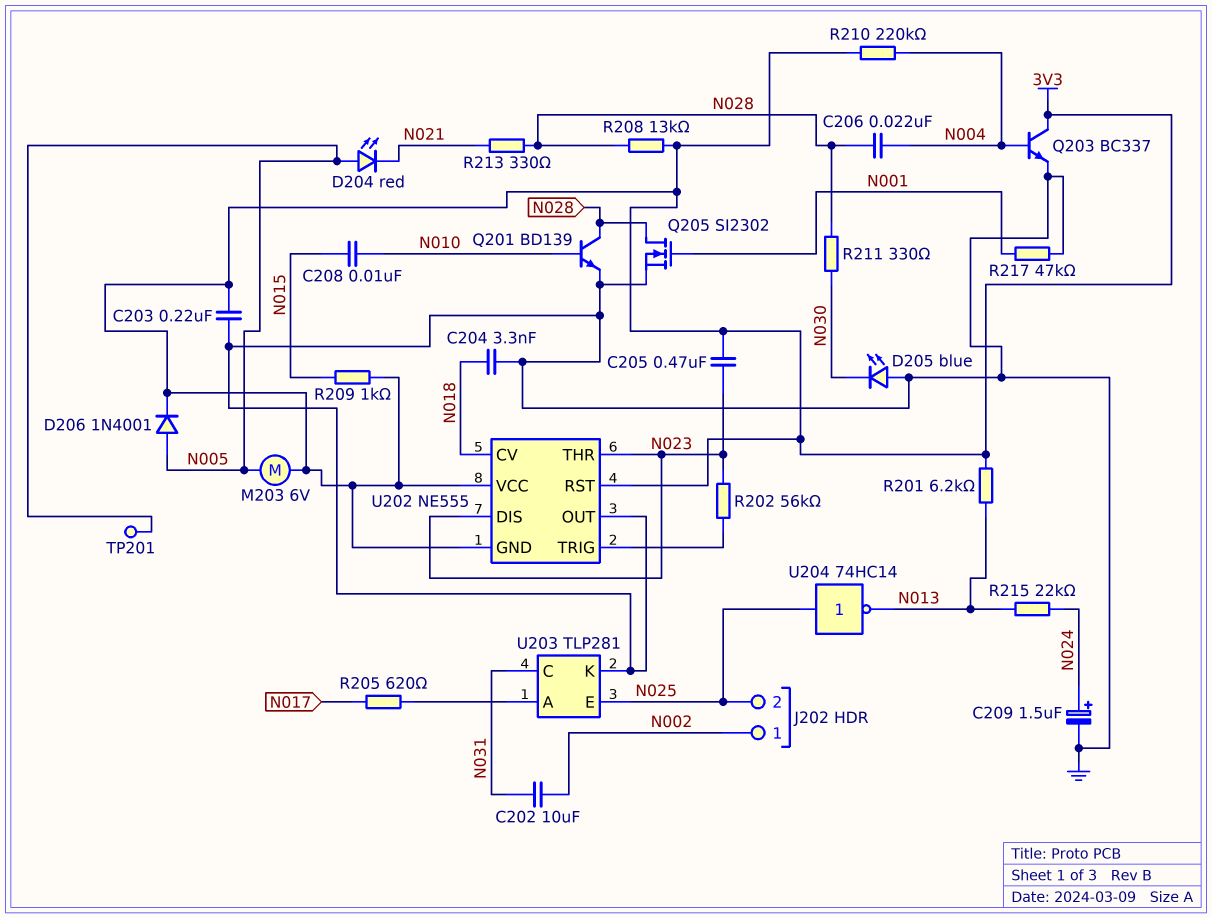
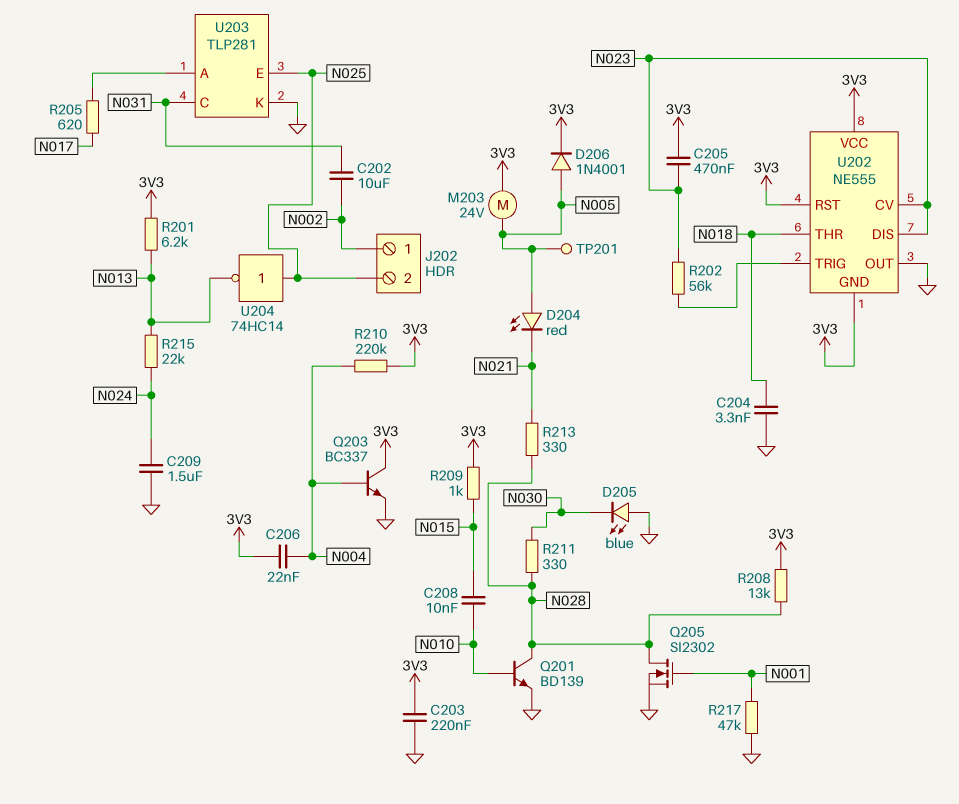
C206: 22nF (N004, N028) -> 22nF (3V3, N004)
C209: 1.5uF (plus N024, minus GND) -> 1.5uF (GND, N024)
M203: motor 6V (3V3, N005) -> motor 24V (3V3, N005)
U202 pin CV: N018 -> N023
U202 pin THR: N023 -> N018

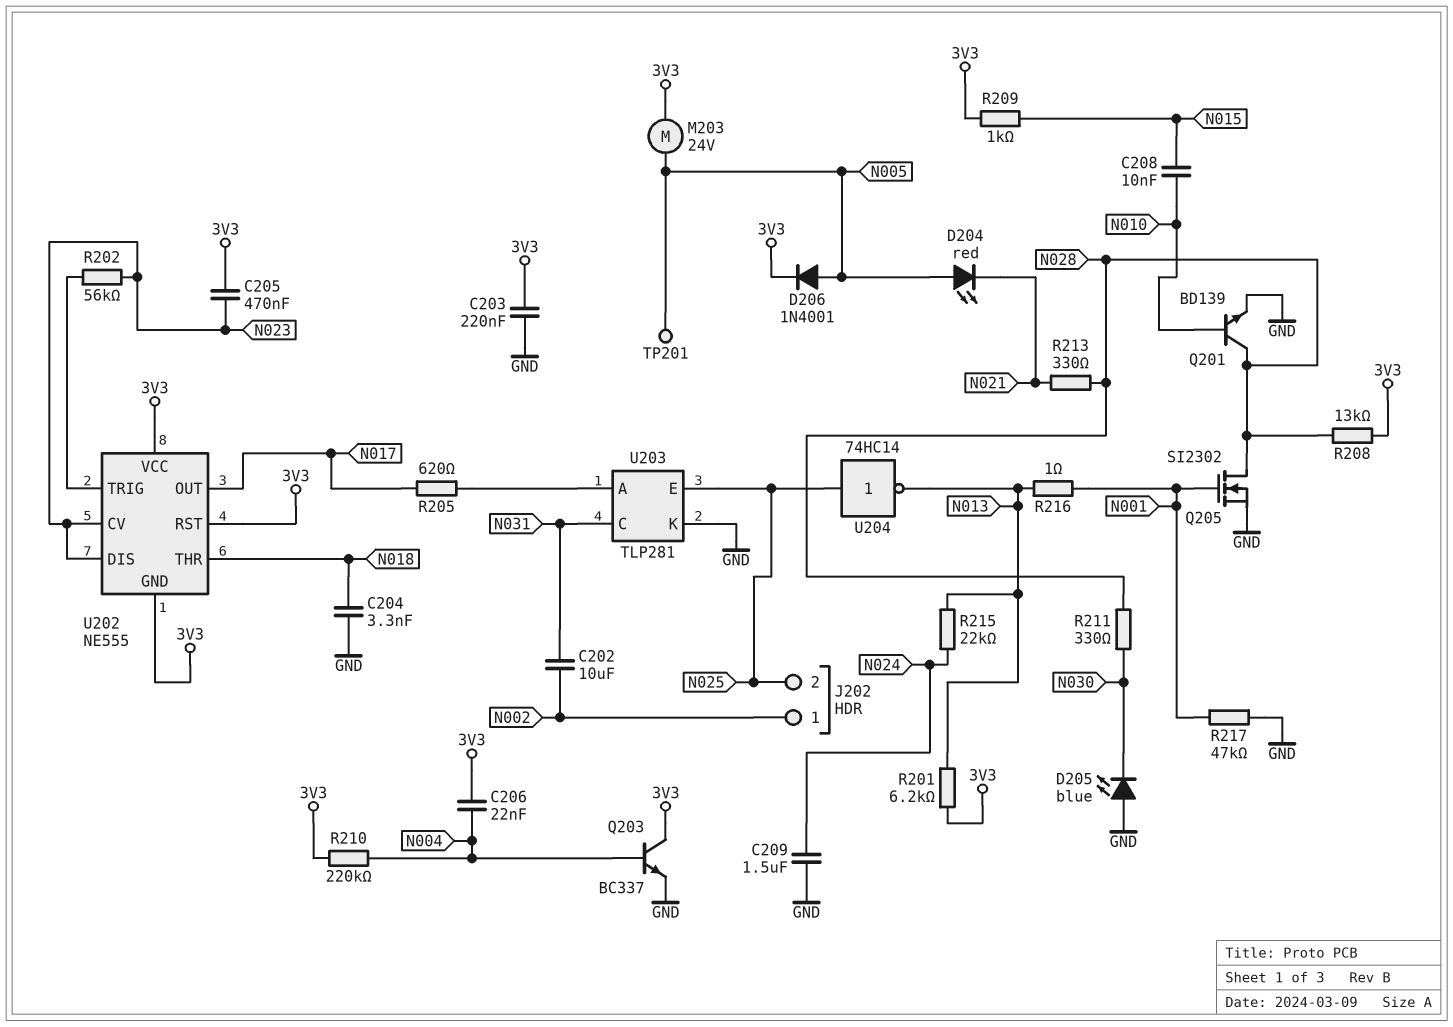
R216: none -> 1 (N001, N013)
U202 pin OUT: GND -> N017

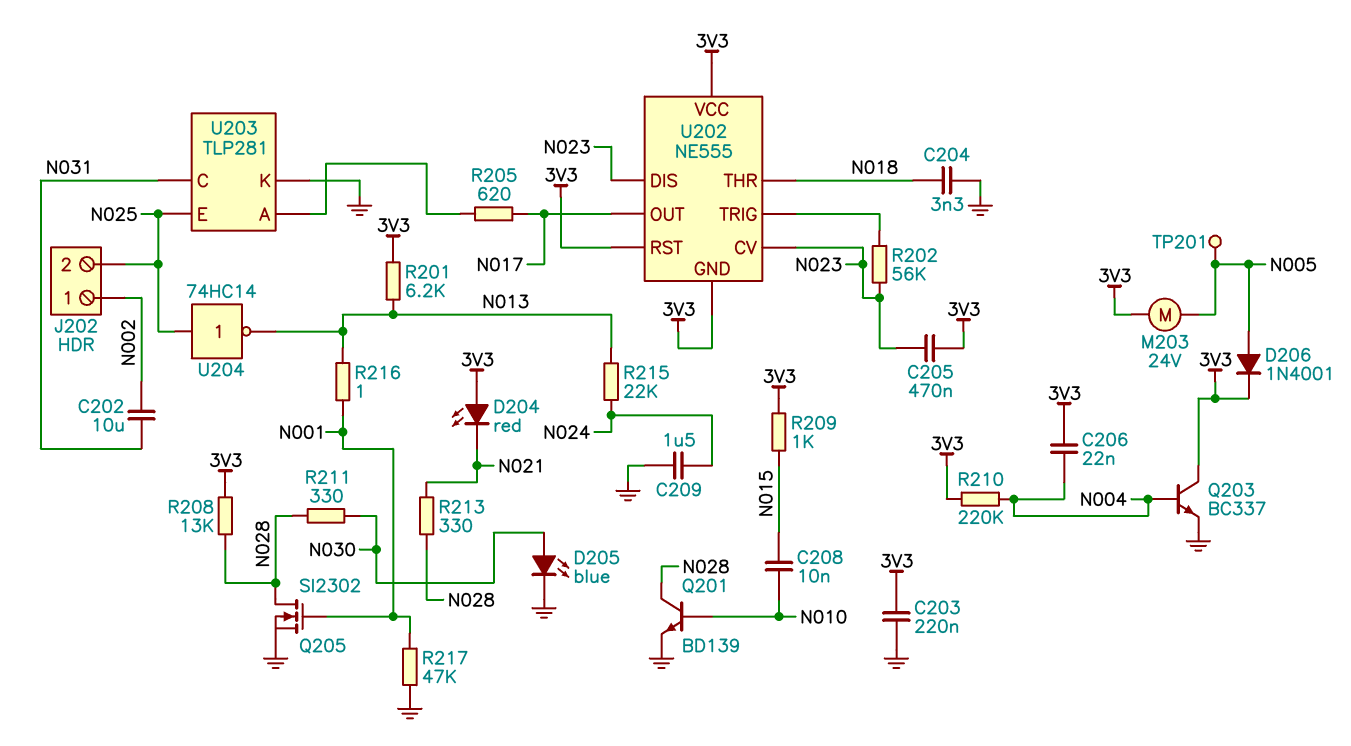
D204: LED red (A N005, K N021) -> LED red (A 3V3, K N021)
D205: LED blue (A GND, K N030) -> LED blue (A N030, K GND)

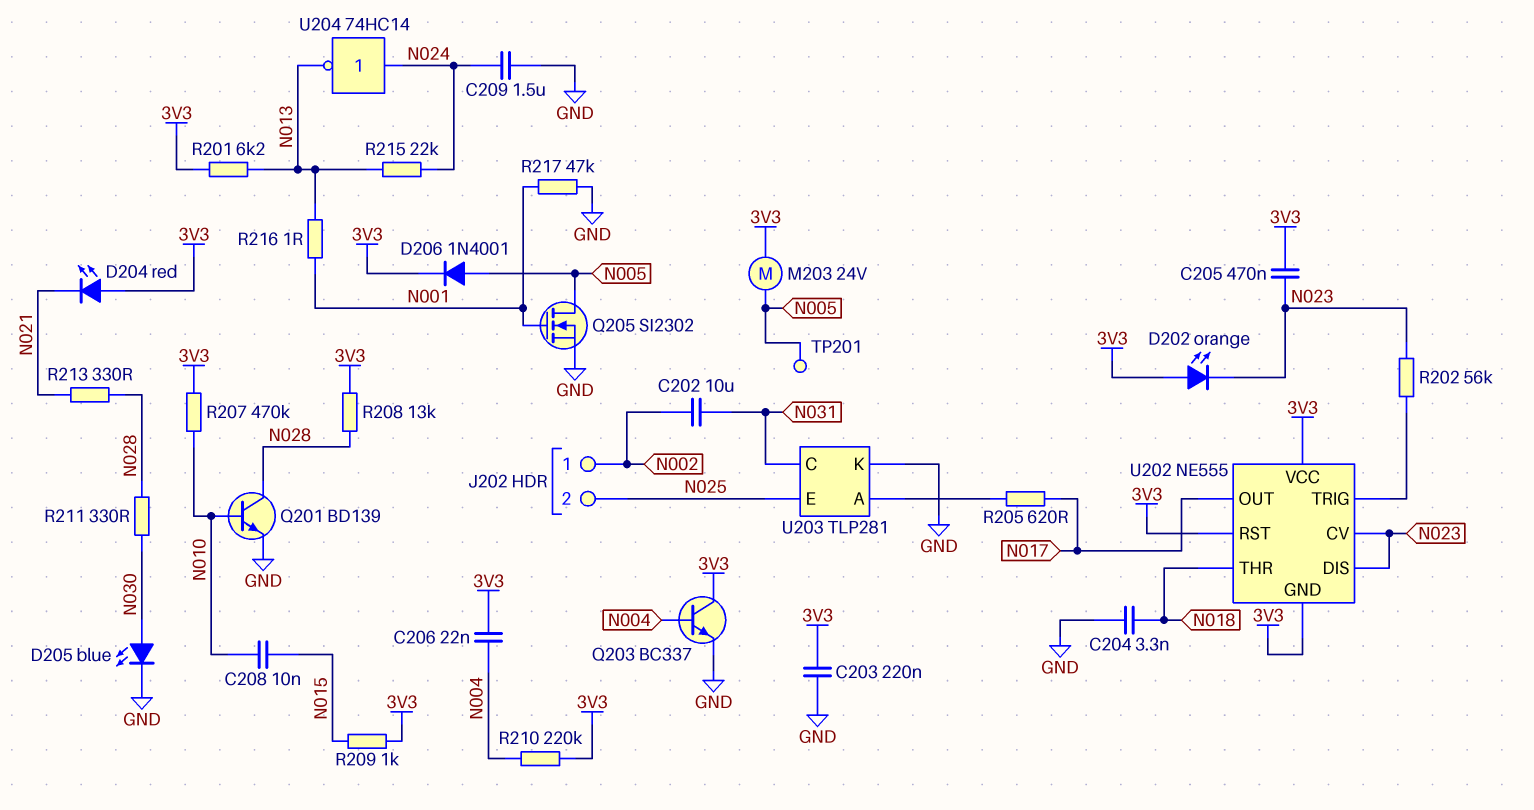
D202: none -> LED orange (A 3V3, K N023)
Q205: NMOS SI2302 (G N001, D N028, S GND) -> NMOS SI2302 (G N001, D N005, S GND)
R207: none -> 470k (3V3, N010)
U204: NOT 74HC14 (in N025, out N013) -> NOT 74HC14 (in N024, out N013)

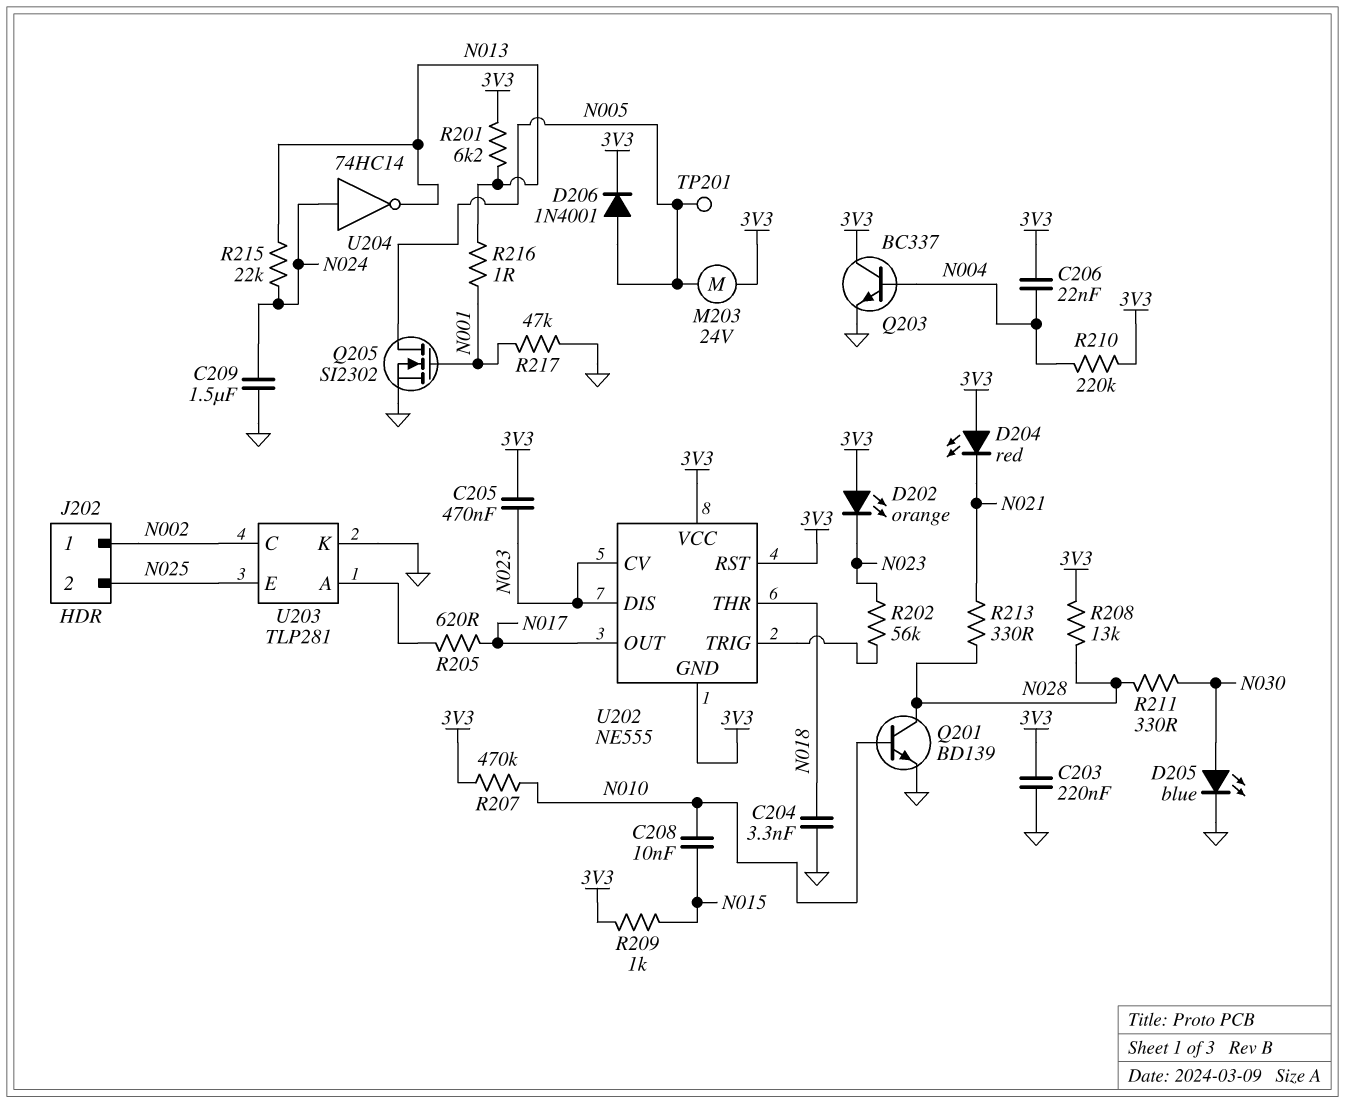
C202: 10uF (N002, N031) -> none
U203 pin C: N031 -> N002

